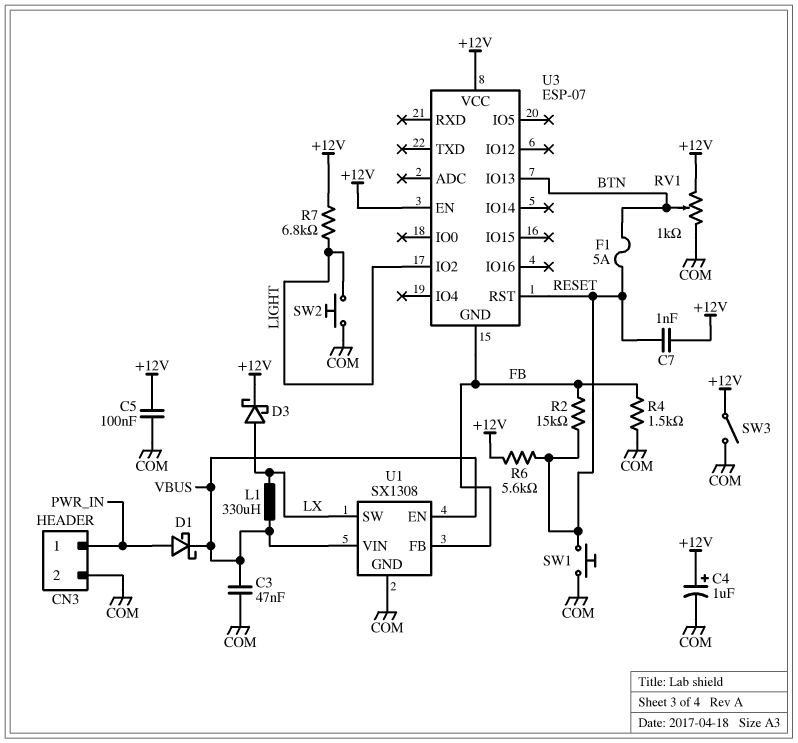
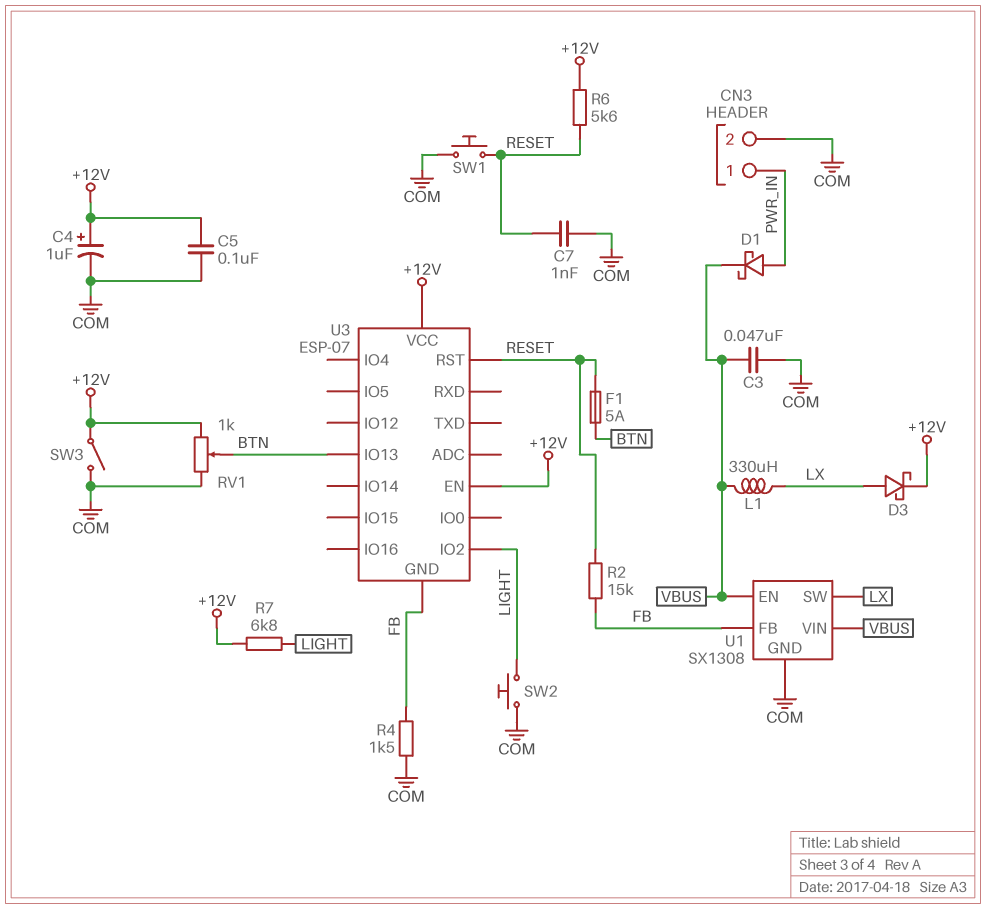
C7: 1nF (+12V, RESET) -> 1nF (COM, RESET)

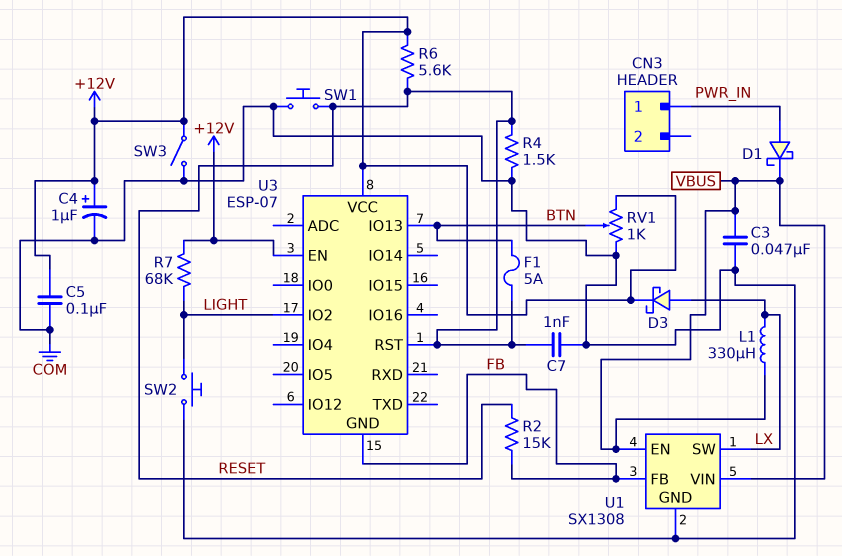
CN3 pin 2: COM -> none
R4: 1.5k (COM, FB) -> 1.5k (COM, RESET)
R7: 6.8k (+12V, LIGHT) -> 68k (+12V, LIGHT)

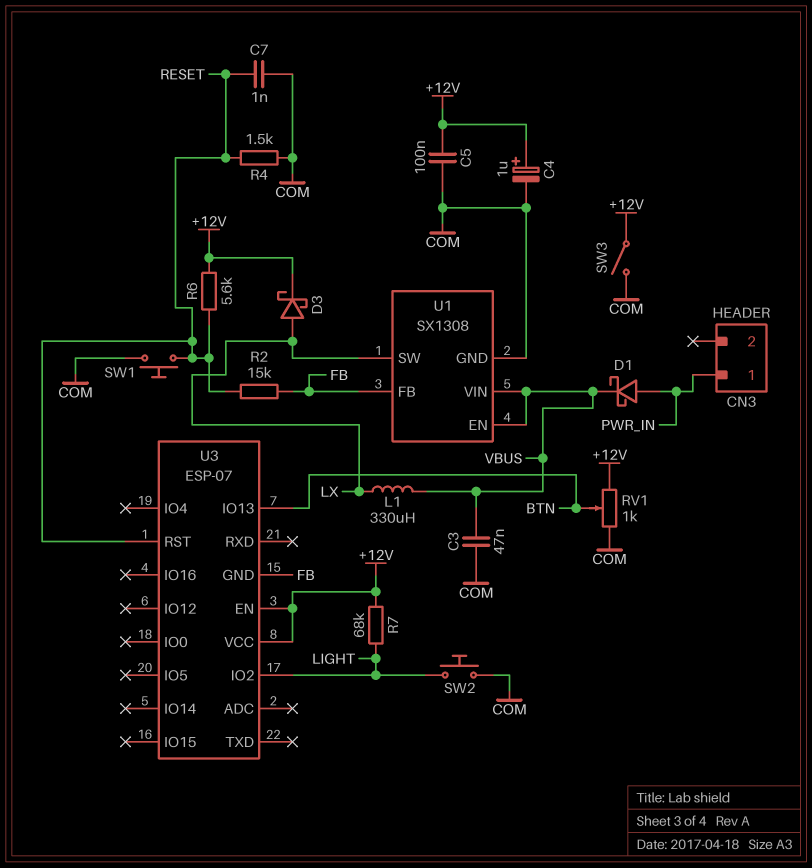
F1: 5A (BTN, RESET) -> none

